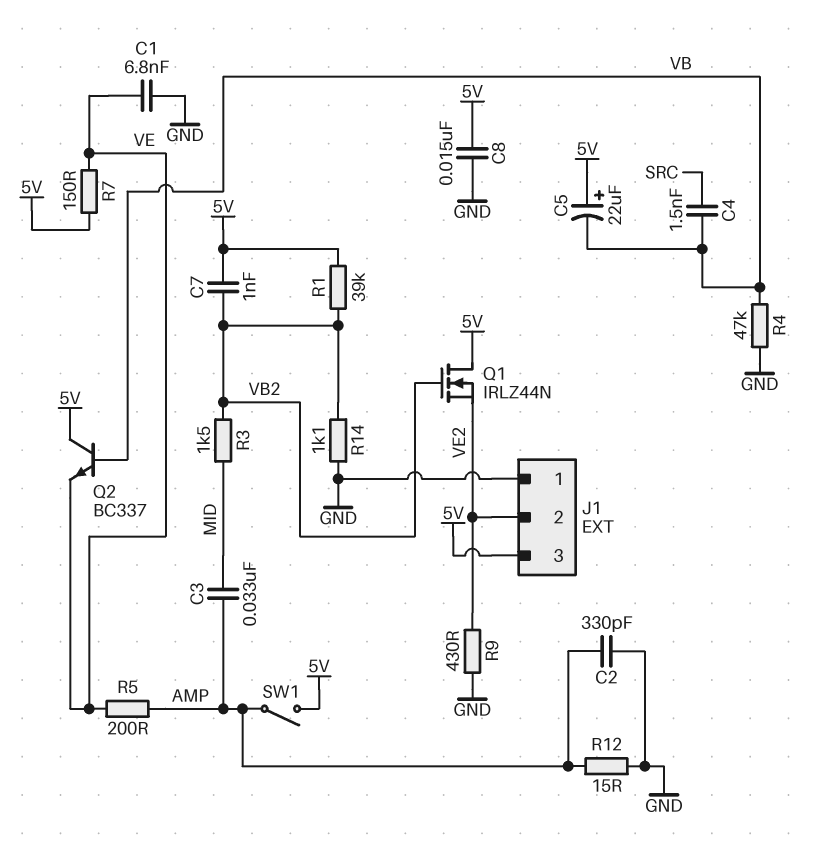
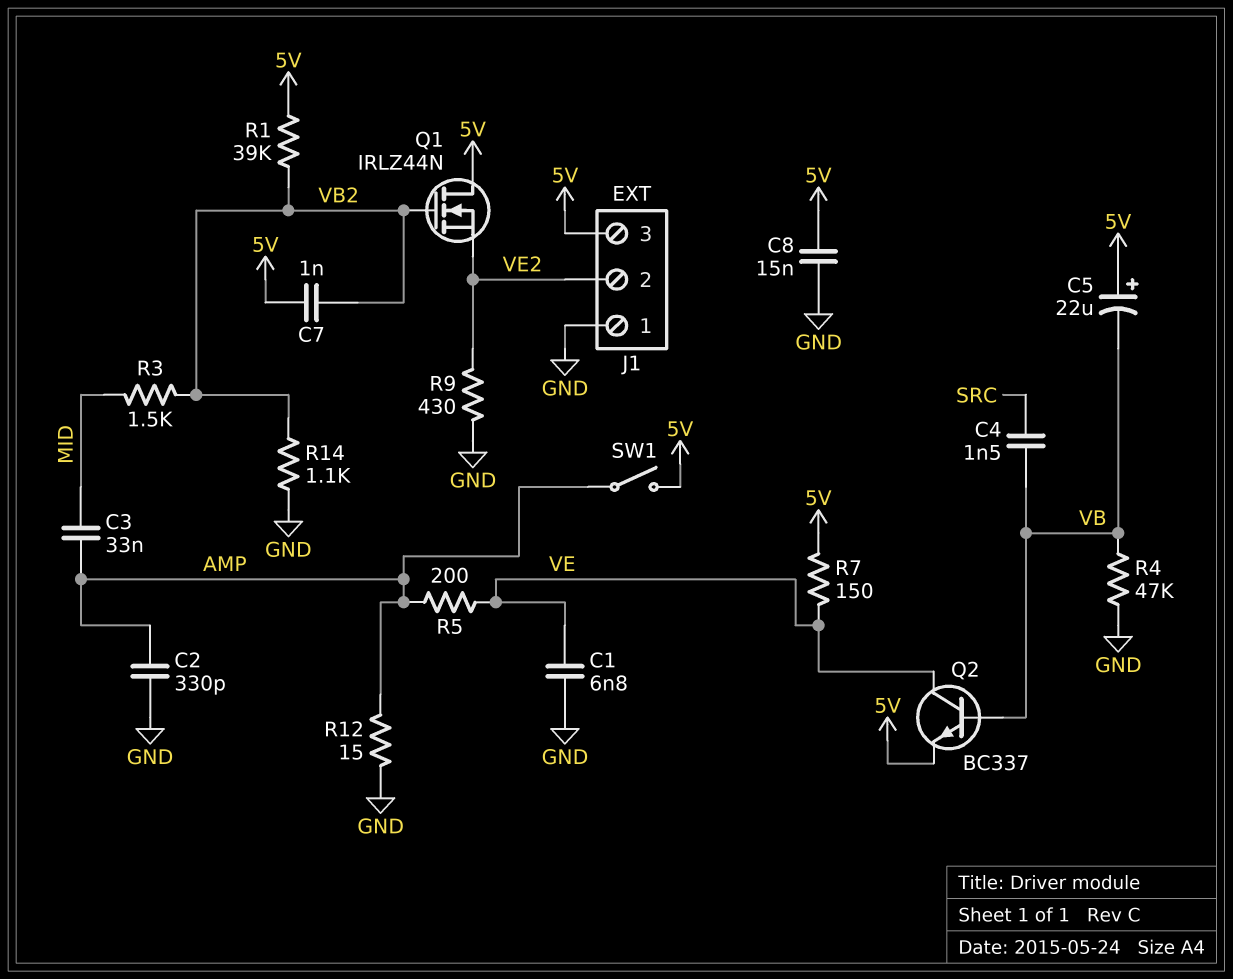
Q2: NPN BC337 (B VB, C 5V, E VE) -> NPN BC337 (B VB, C VE, E 5V)

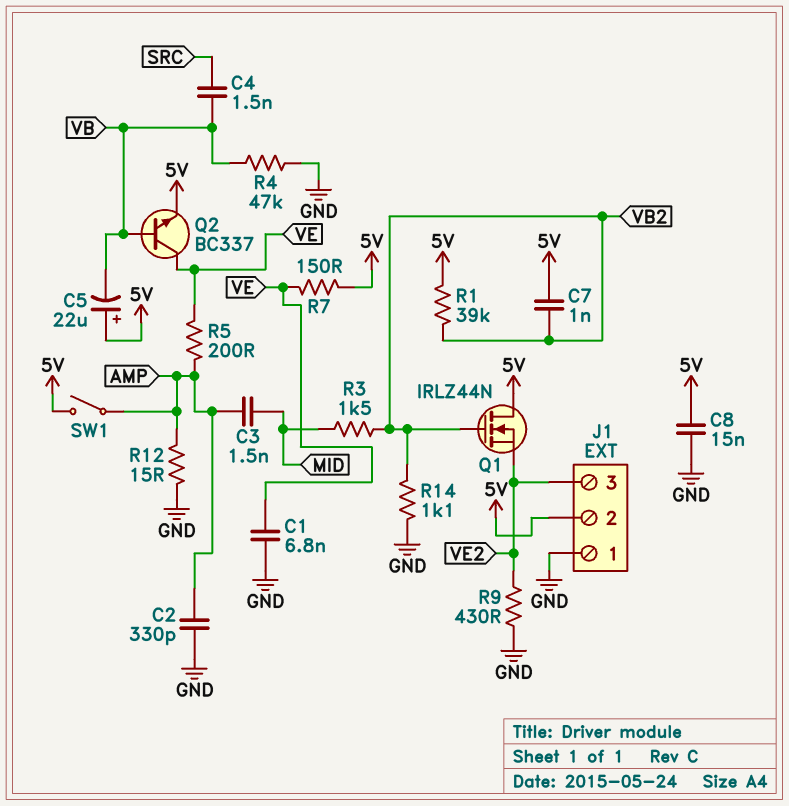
C3: 33nF (AMP, MID) -> 1.5nF (AMP, MID)
J1 pin 2: VE2 -> 5V
J1 pin 3: 5V -> VE2

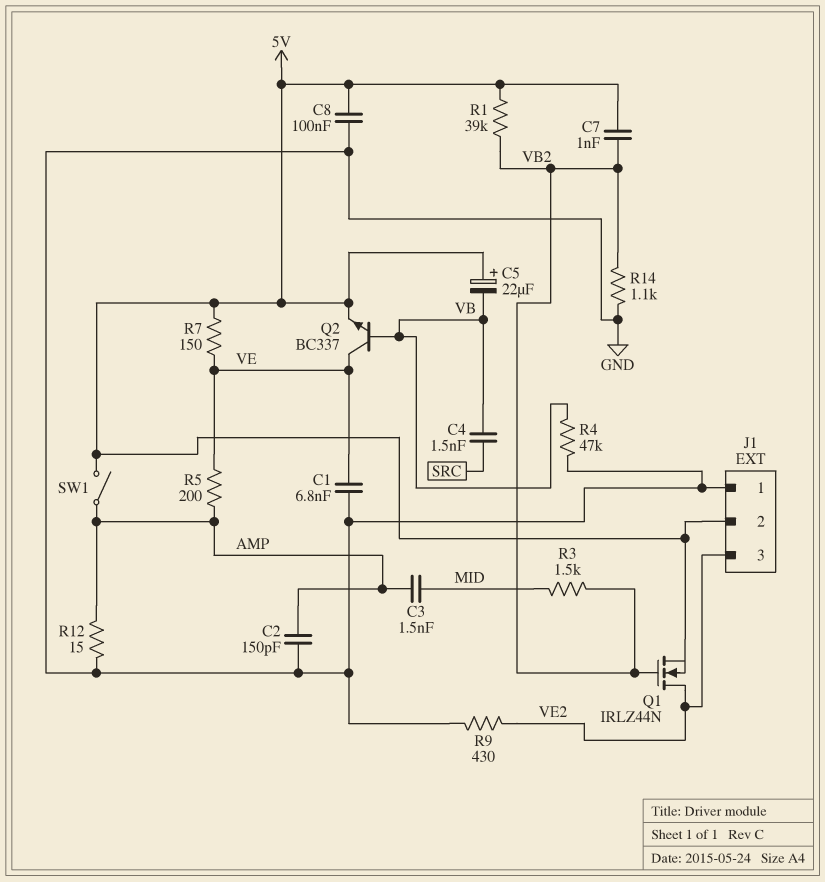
C2: 330pF (AMP, GND) -> 150pF (AMP, GND)
C8: 15nF (5V, GND) -> 100nF (5V, GND)
Q1: NMOS IRLZ44N (G VB2, D 5V, S VE2) -> NMOS IRLZ44N (G VB2, D VE2, S 5V)

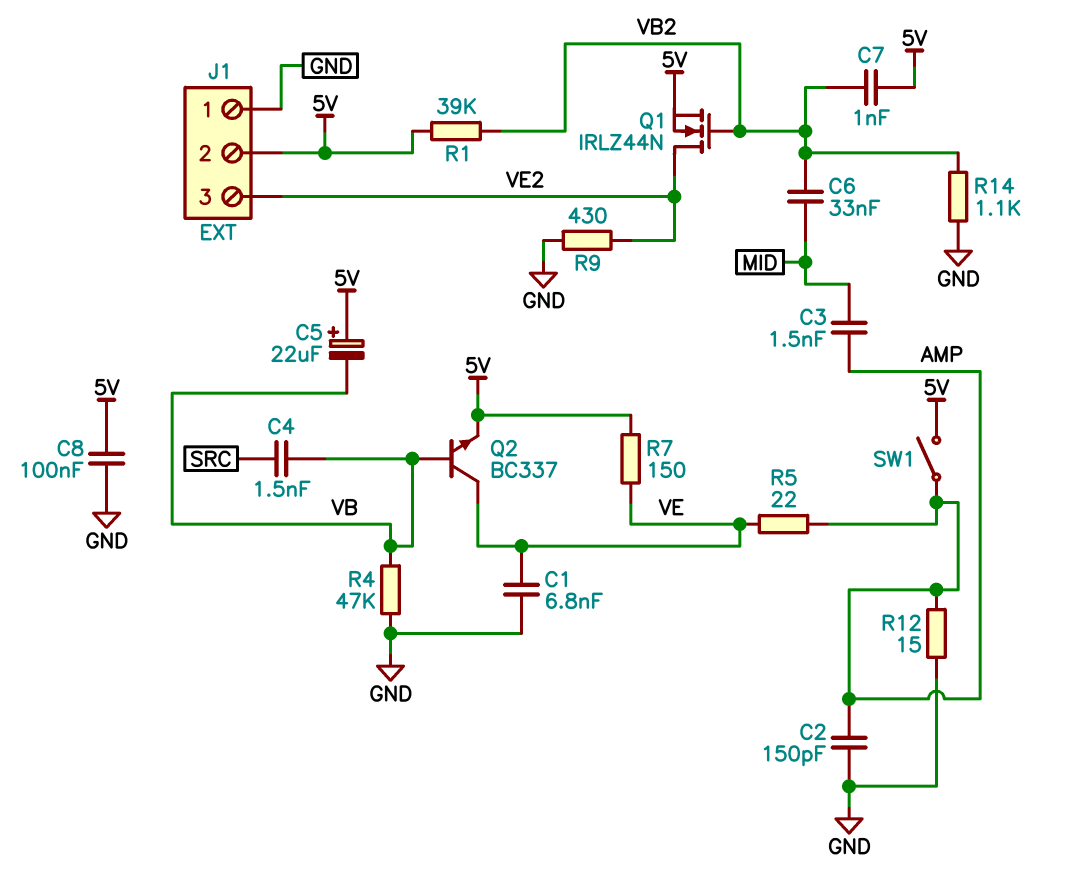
C6: none -> 33nF (MID, VB2)
R3: 1.5k (MID, VB2) -> none
R5: 200 (AMP, VE) -> 22 (AMP, VE)

